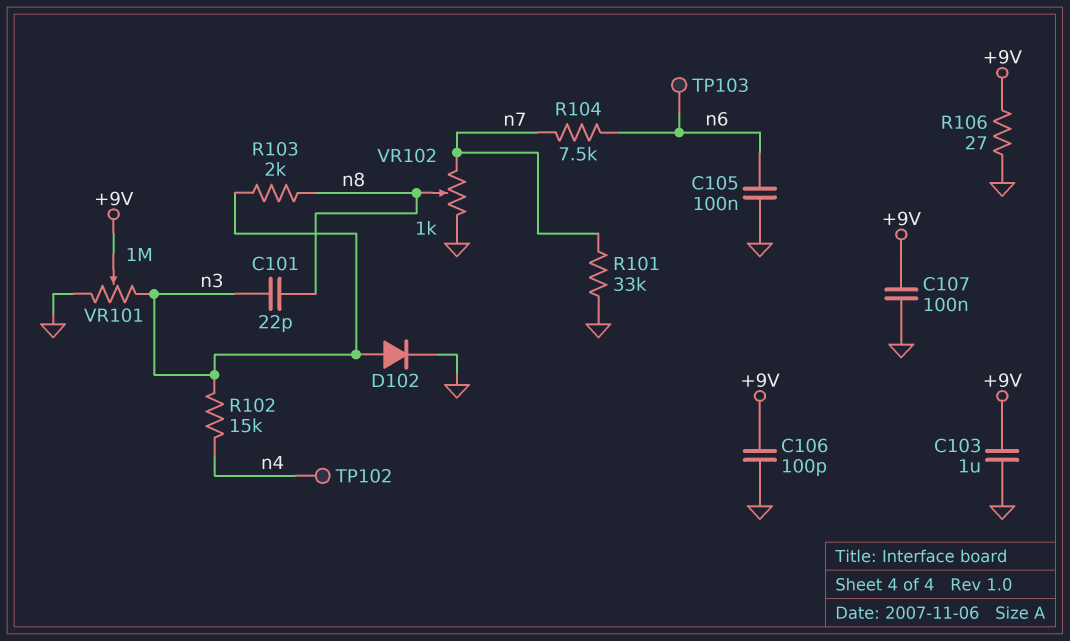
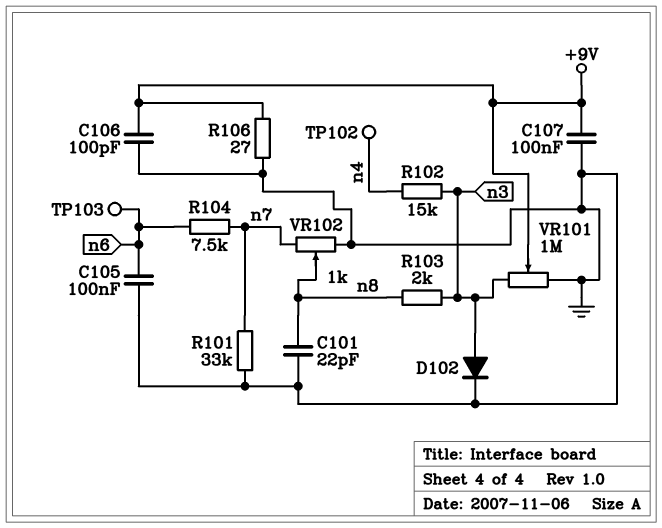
C101: 22pF (n3, n8) -> 22pF (GND, n8)
C103: 1uF (+9V, GND) -> none

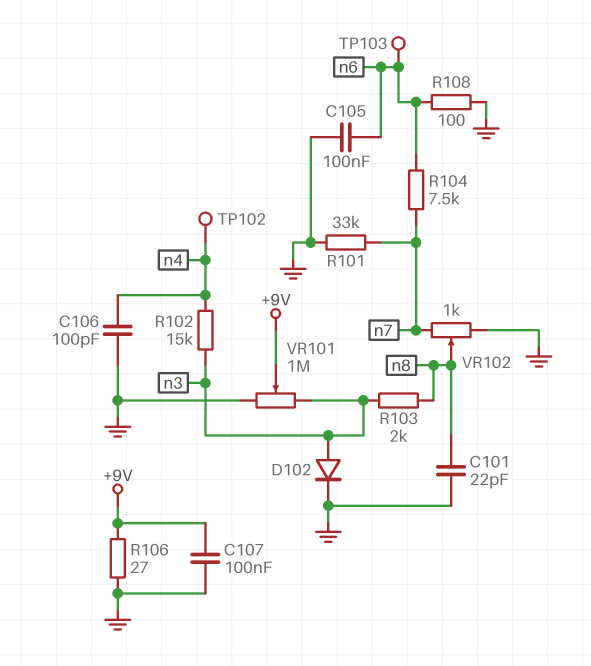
C106: 100pF (+9V, GND) -> 100pF (GND, n4)
R108: none -> 100 (GND, n6)

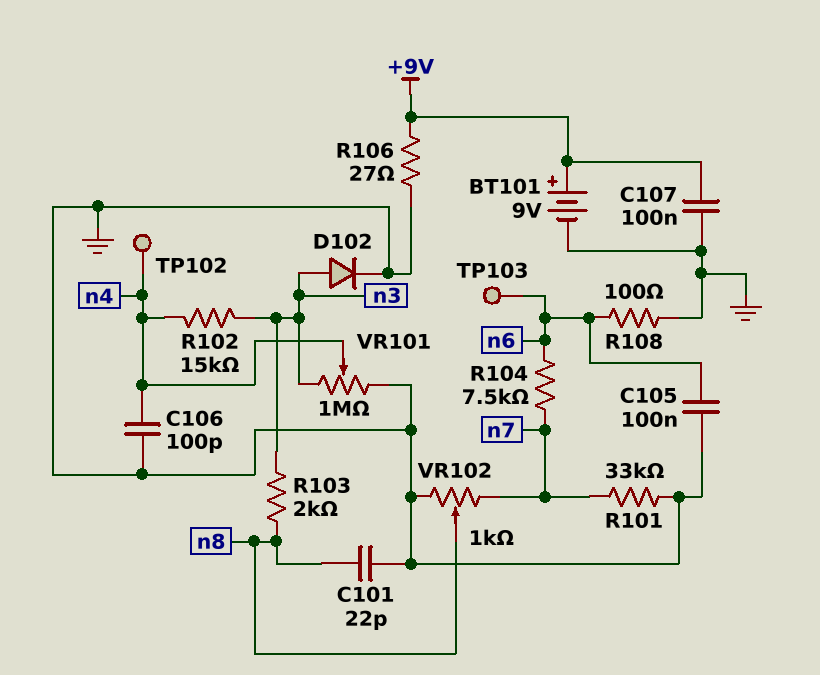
BT101: none -> 9V (plus +9V, minus GND)
VR101: 1M (GND, n3, wiper +9V) -> 1M (GND, n3, wiper n4)

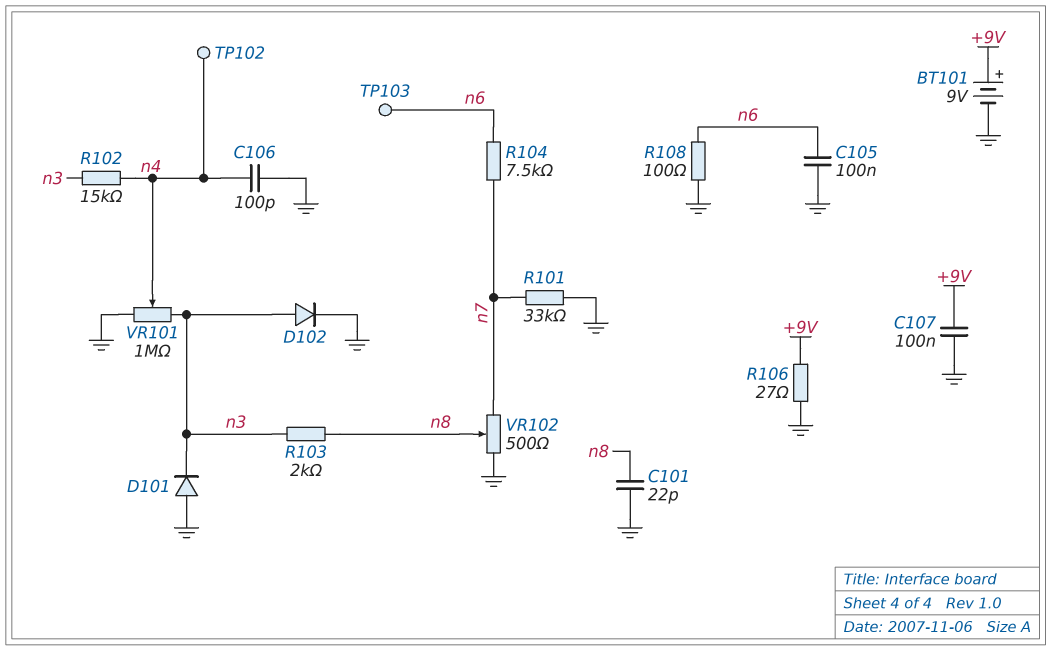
D101: none -> diode (A GND, K n3)
VR102: 1k (GND, n7, wiper n8) -> 500 (GND, n7, wiper n8)

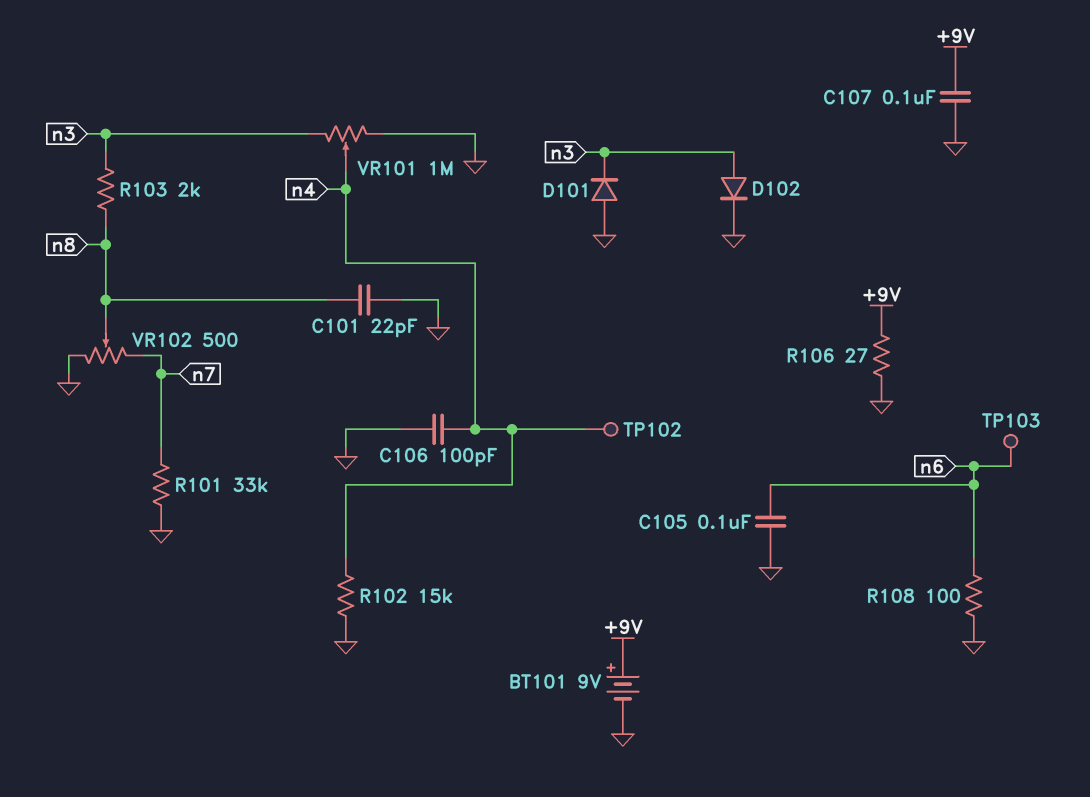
R102: 15k (n3, n4) -> 15k (GND, n4)
R104: 7.5k (n6, n7) -> none

